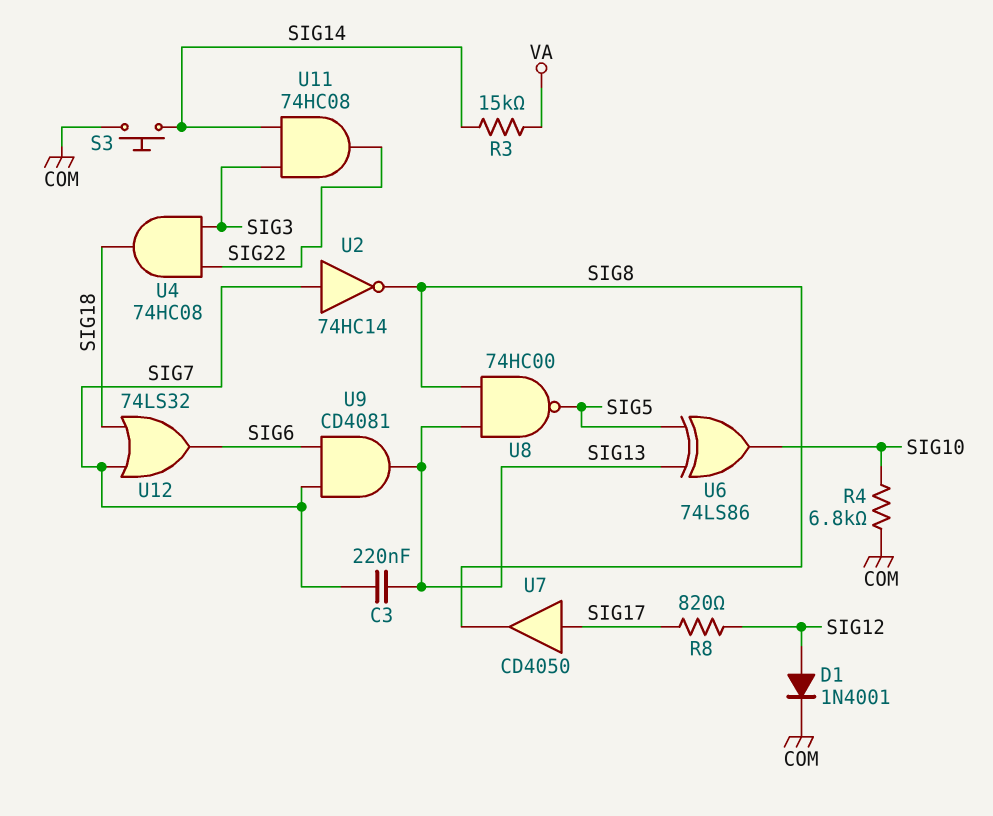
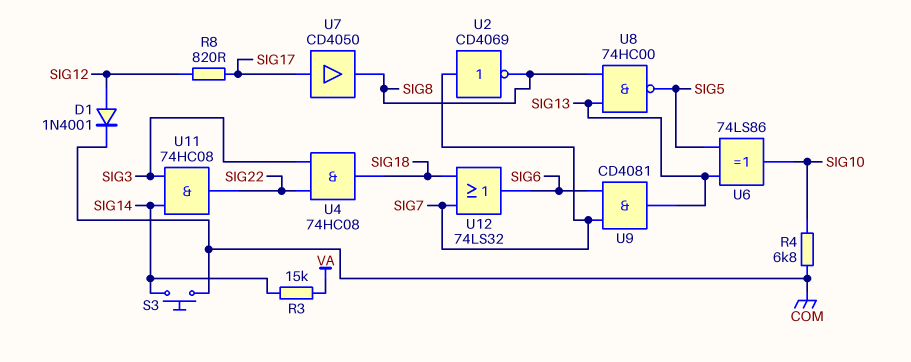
C3: 220nF (SIG7, SIG13) -> none
U2: NOT 74HC14 (in SIG7, out SIG8) -> NOT CD4069 (in SIG7, out SIG8)

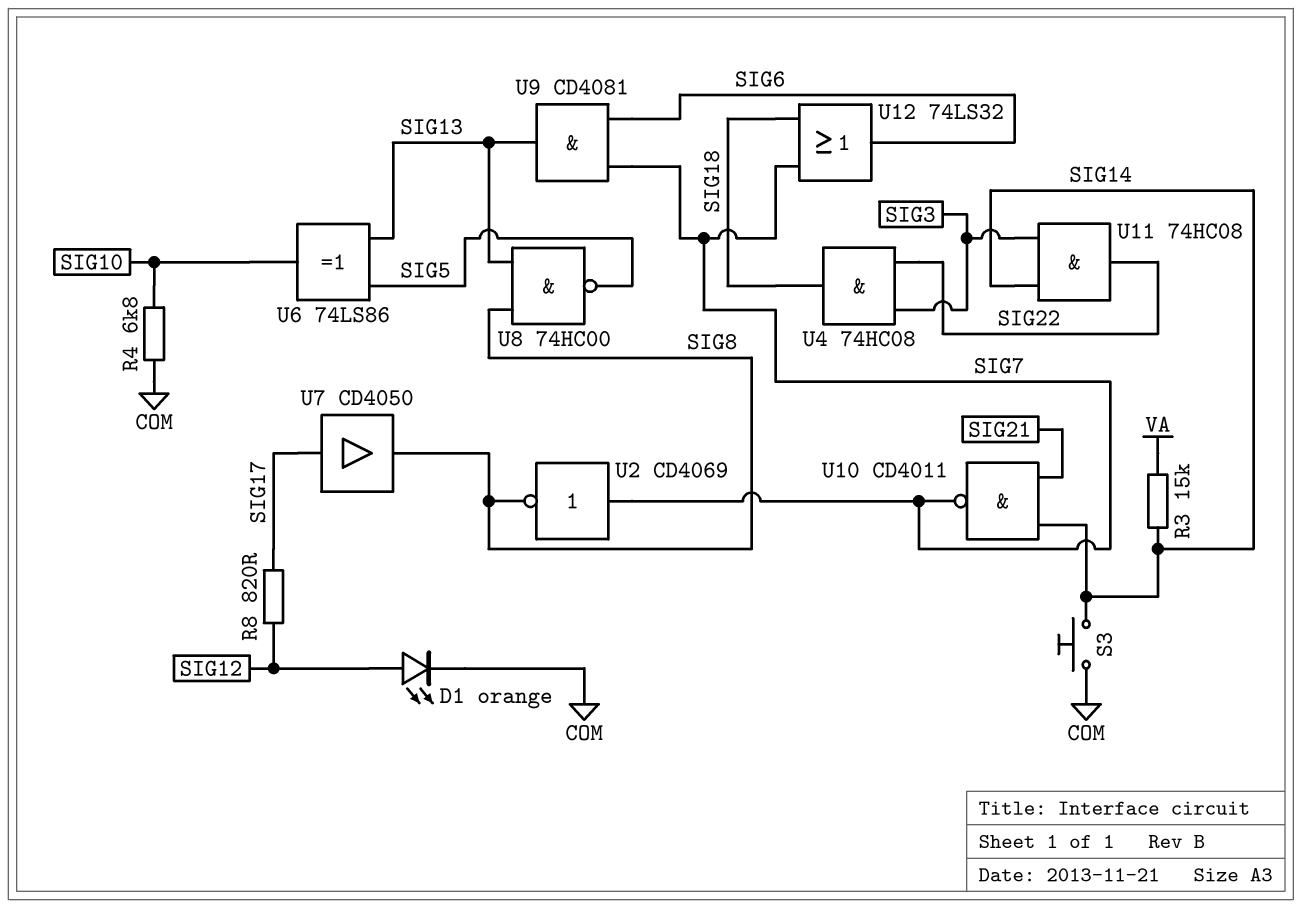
D1: diode 1N4001 (A SIG12, K COM) -> LED orange (A SIG12, K COM)
U10: none -> NAND CD4011 (in SIG14, in SIG21, out SIG7)

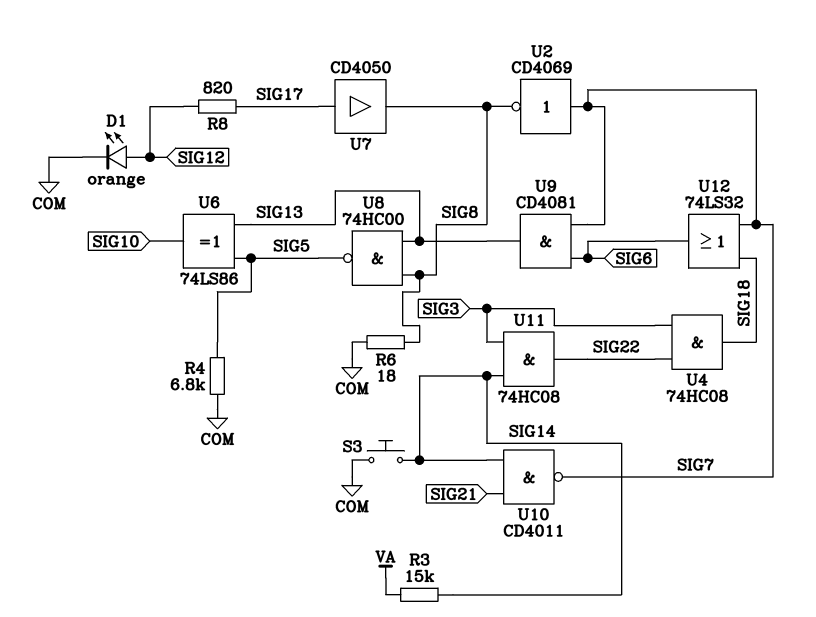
R4: 6.8k (COM, SIG10) -> 6.8k (COM, SIG5)
R6: none -> 18 (COM, SIG8)

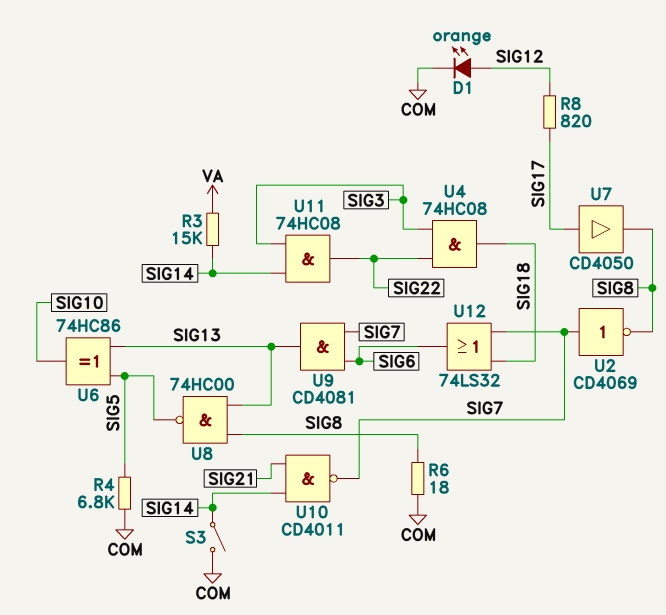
S3: button (COM, SIG14) -> switch (COM, SIG14)
U6: XOR 74LS86 (in SIG5, in SIG13, out SIG10) -> XOR 74HC86 (in SIG5, in SIG13, out SIG10)

